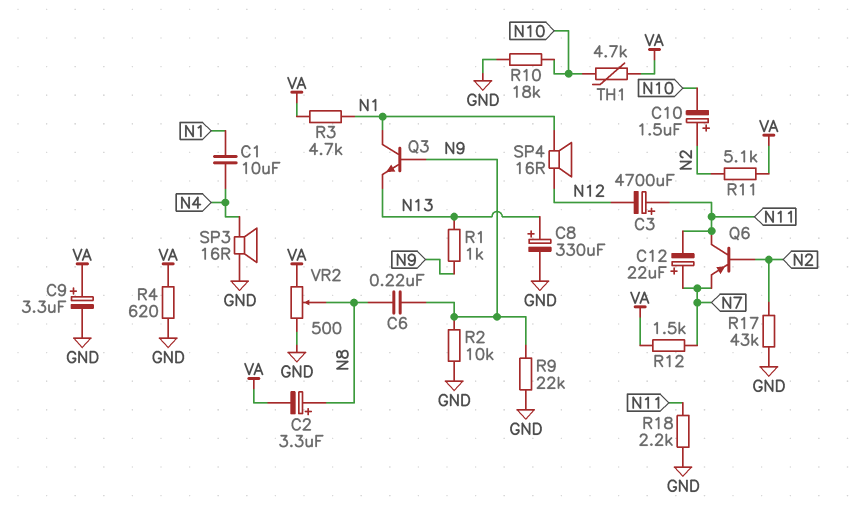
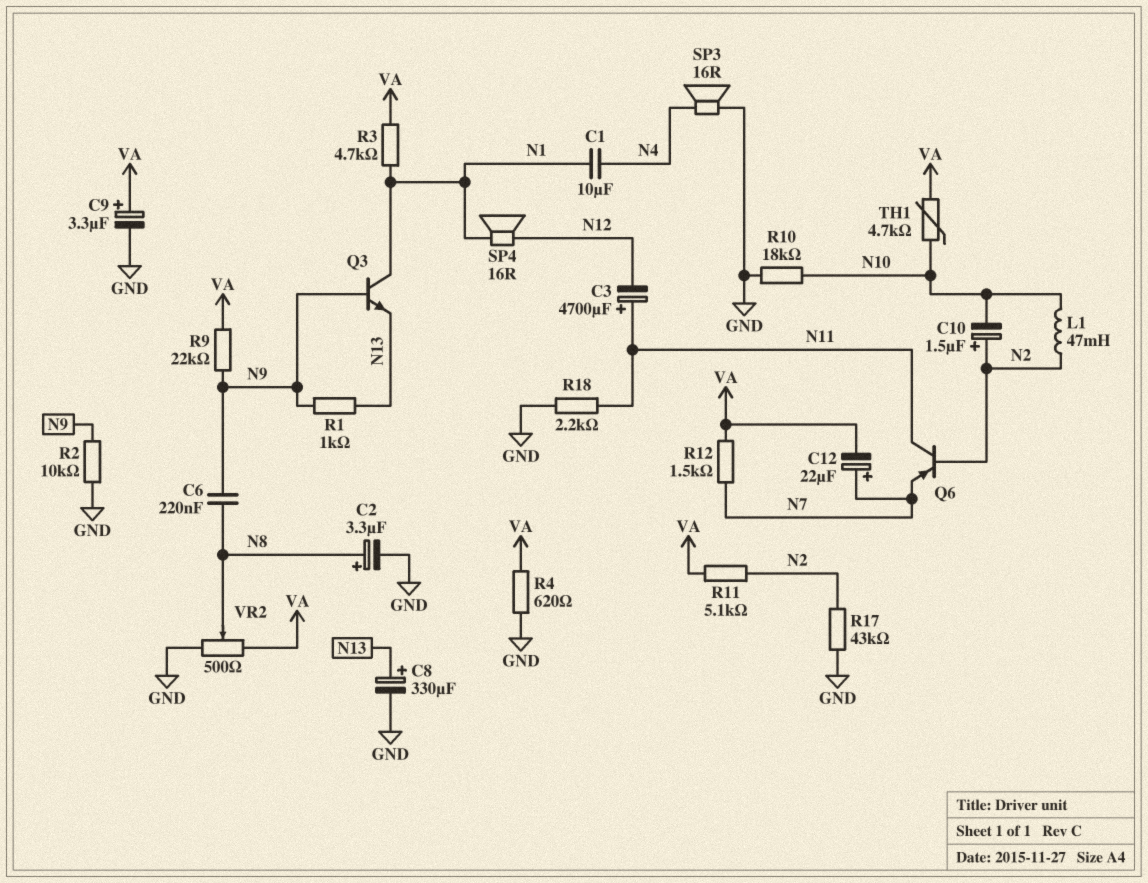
C2: 3.3uF (plus N8, minus VA) -> 3.3uF (plus N8, minus GND)
C12: 22uF (plus N7, minus N11) -> 22uF (plus N7, minus VA)
L1: none -> 47mH (N2, N10)
R9: 22k (GND, N9) -> 22k (N9, VA)

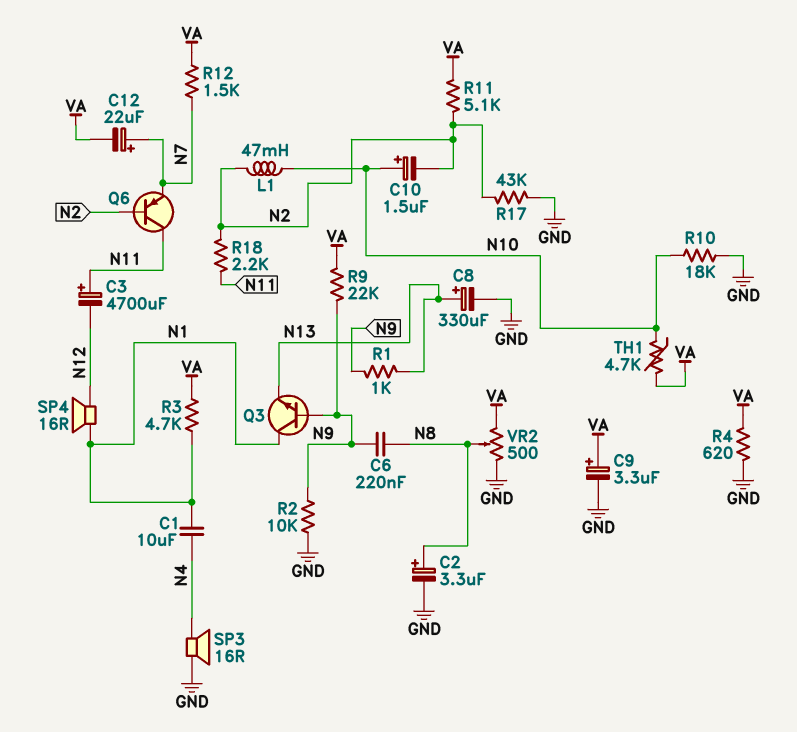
C10: 1.5uF (plus N2, minus N10) -> 1.5uF (plus N10, minus N2)
R18: 2.2k (GND, N11) -> 2.2k (N2, N11)

